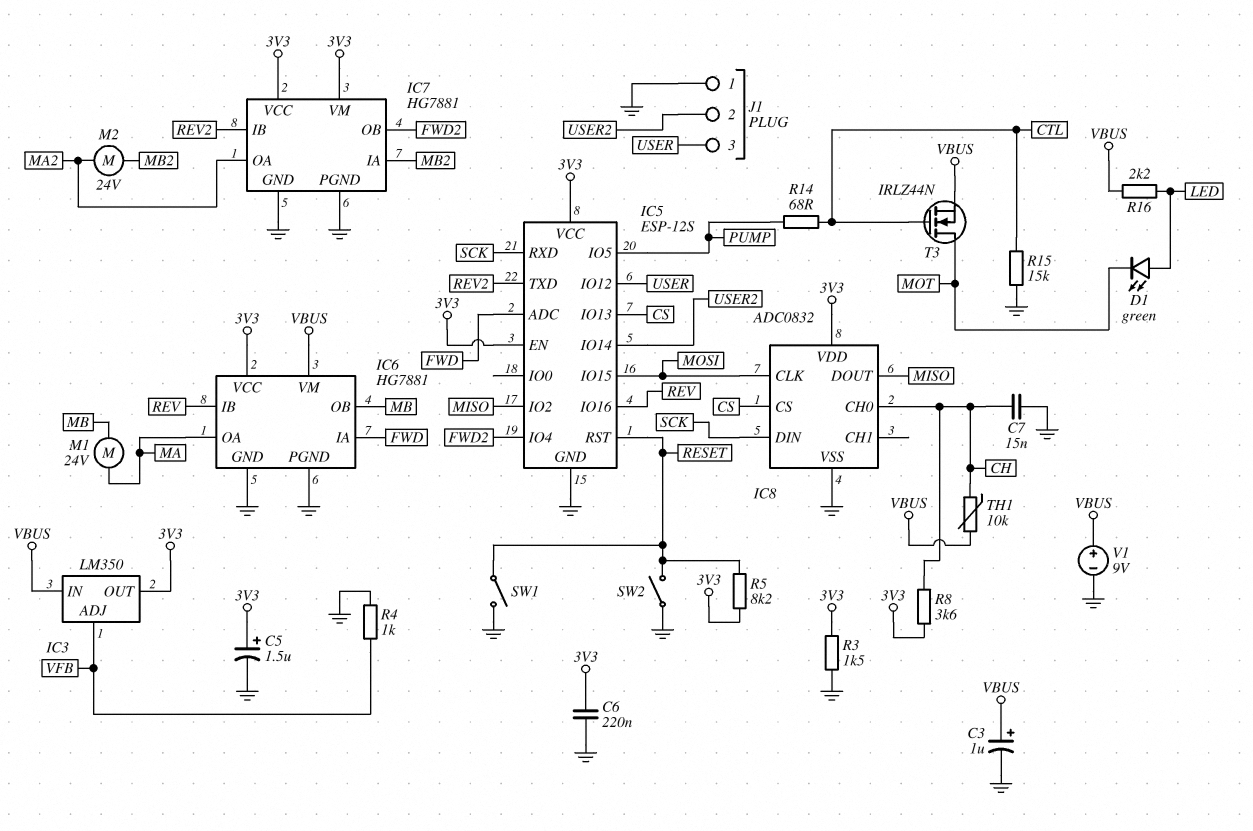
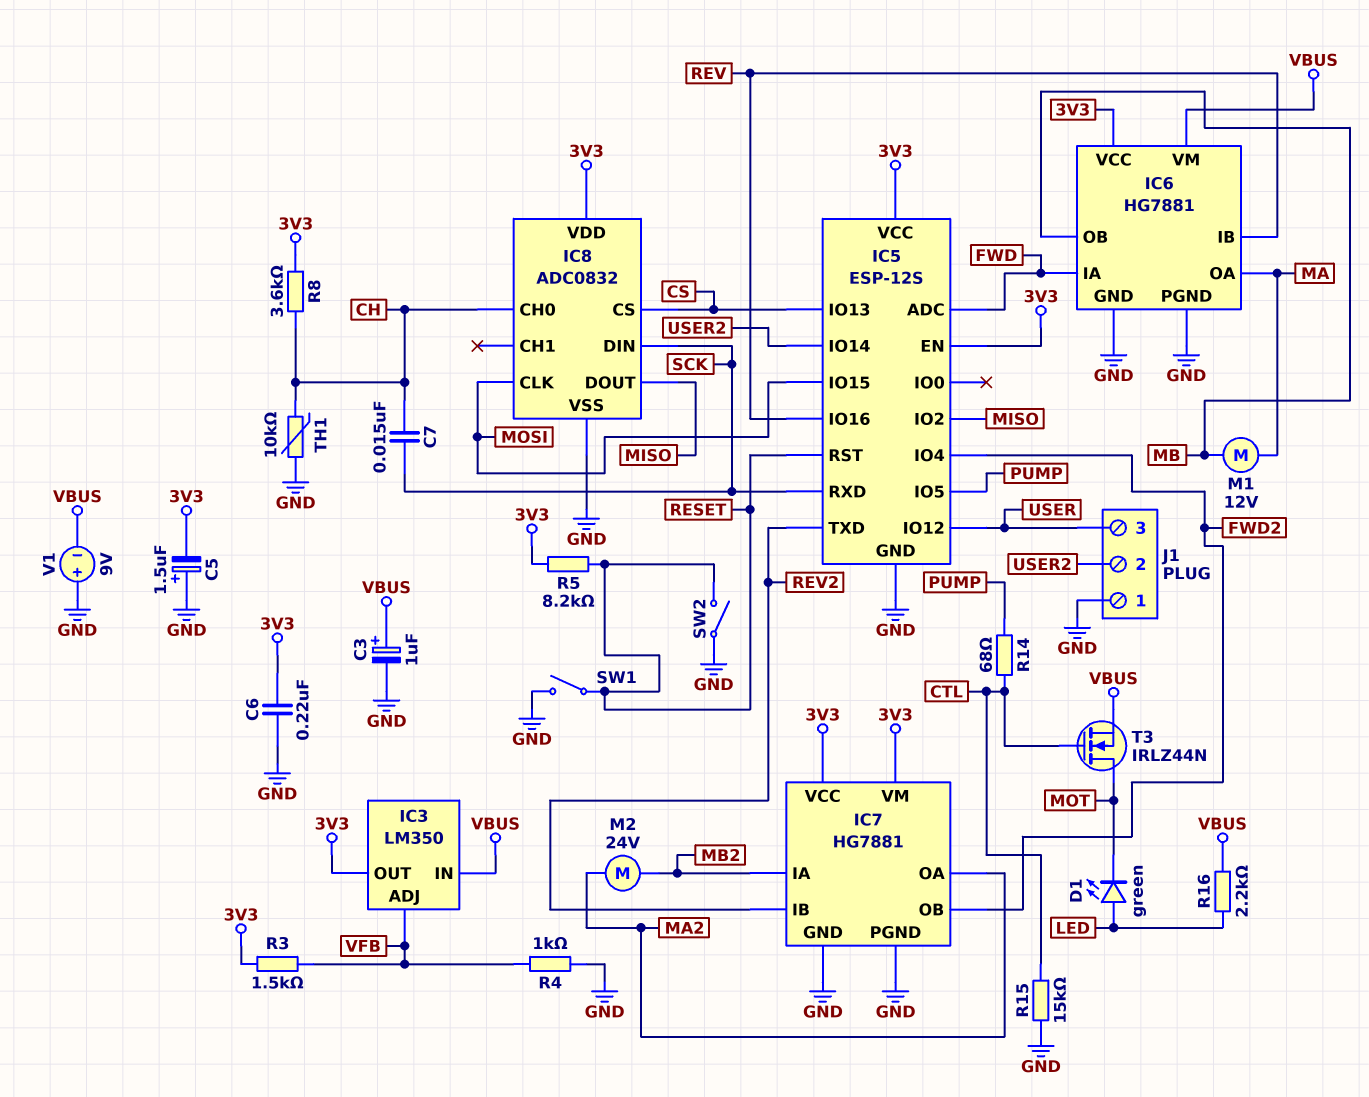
C5: 1.5uF (plus 3V3, minus GND) -> 1.5uF (plus GND, minus 3V3)
C7: 15nF (CH, GND) -> 15nF (CH, SCK)
M1: motor 24V (MA, MB) -> motor 12V (MA, MB)
R3: 1.5k (3V3, GND) -> 1.5k (3V3, VFB)
TH1: 10k (CH, VBUS) -> 10k (CH, GND)
V1: 9V (plus VBUS, minus GND) -> 9V (plus GND, minus VBUS)

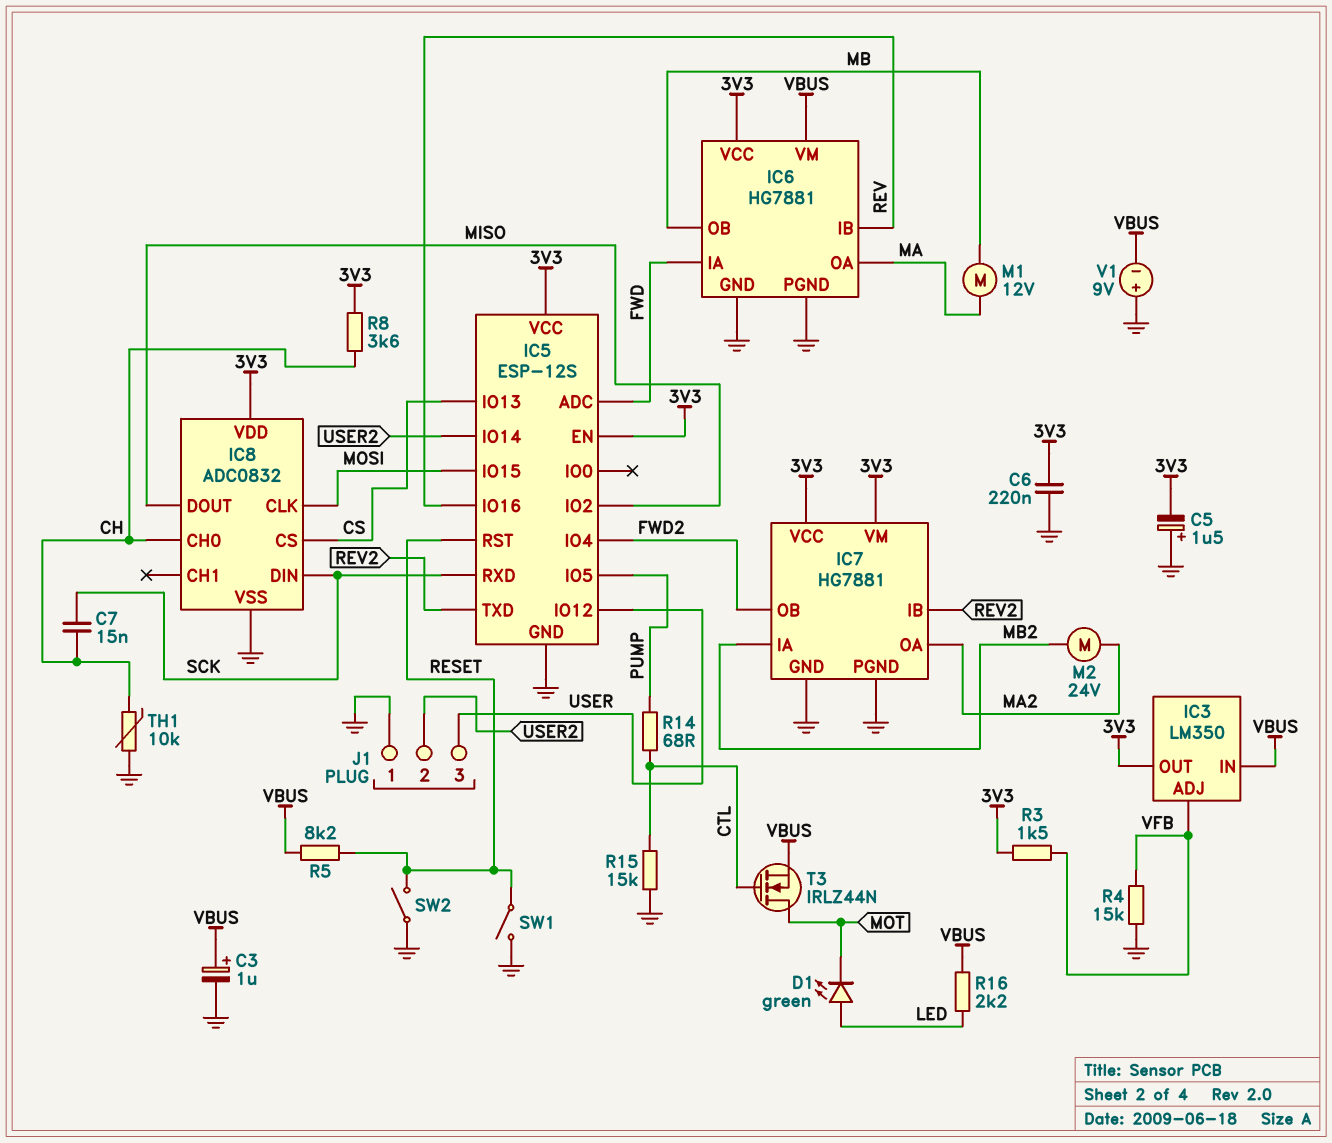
R4: 1k (GND, VFB) -> 15k (GND, VFB)
R5: 8.2k (3V3, RESET) -> 8.2k (RESET, VBUS)

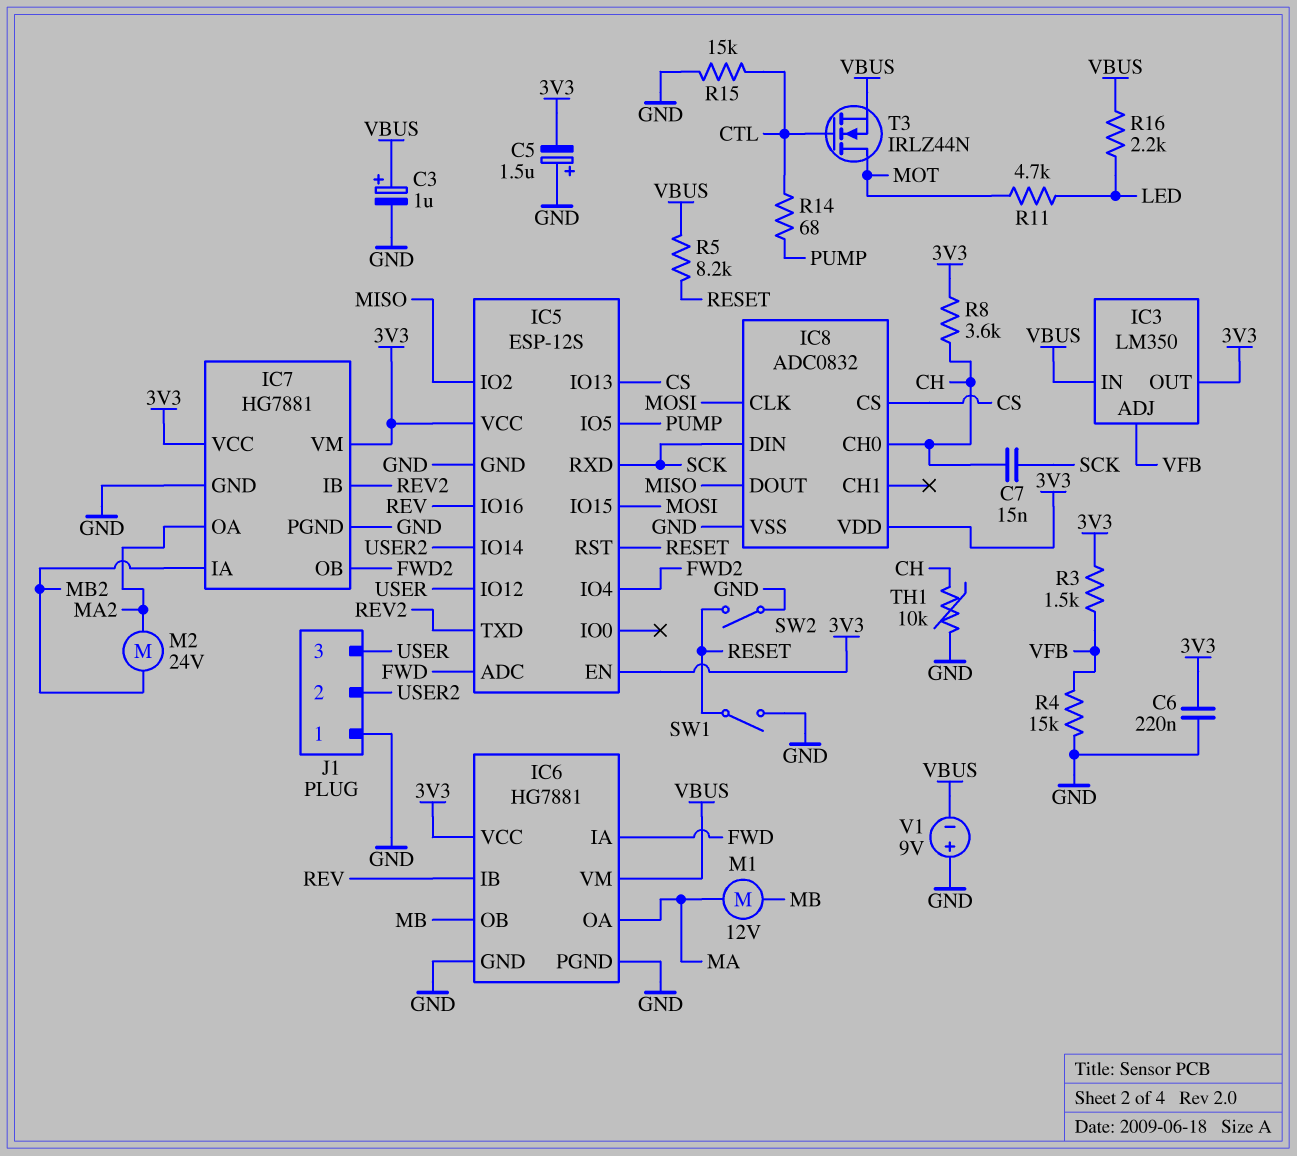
D1: LED green (A LED, K MOT) -> none
R11: none -> 4.7k (LED, MOT)

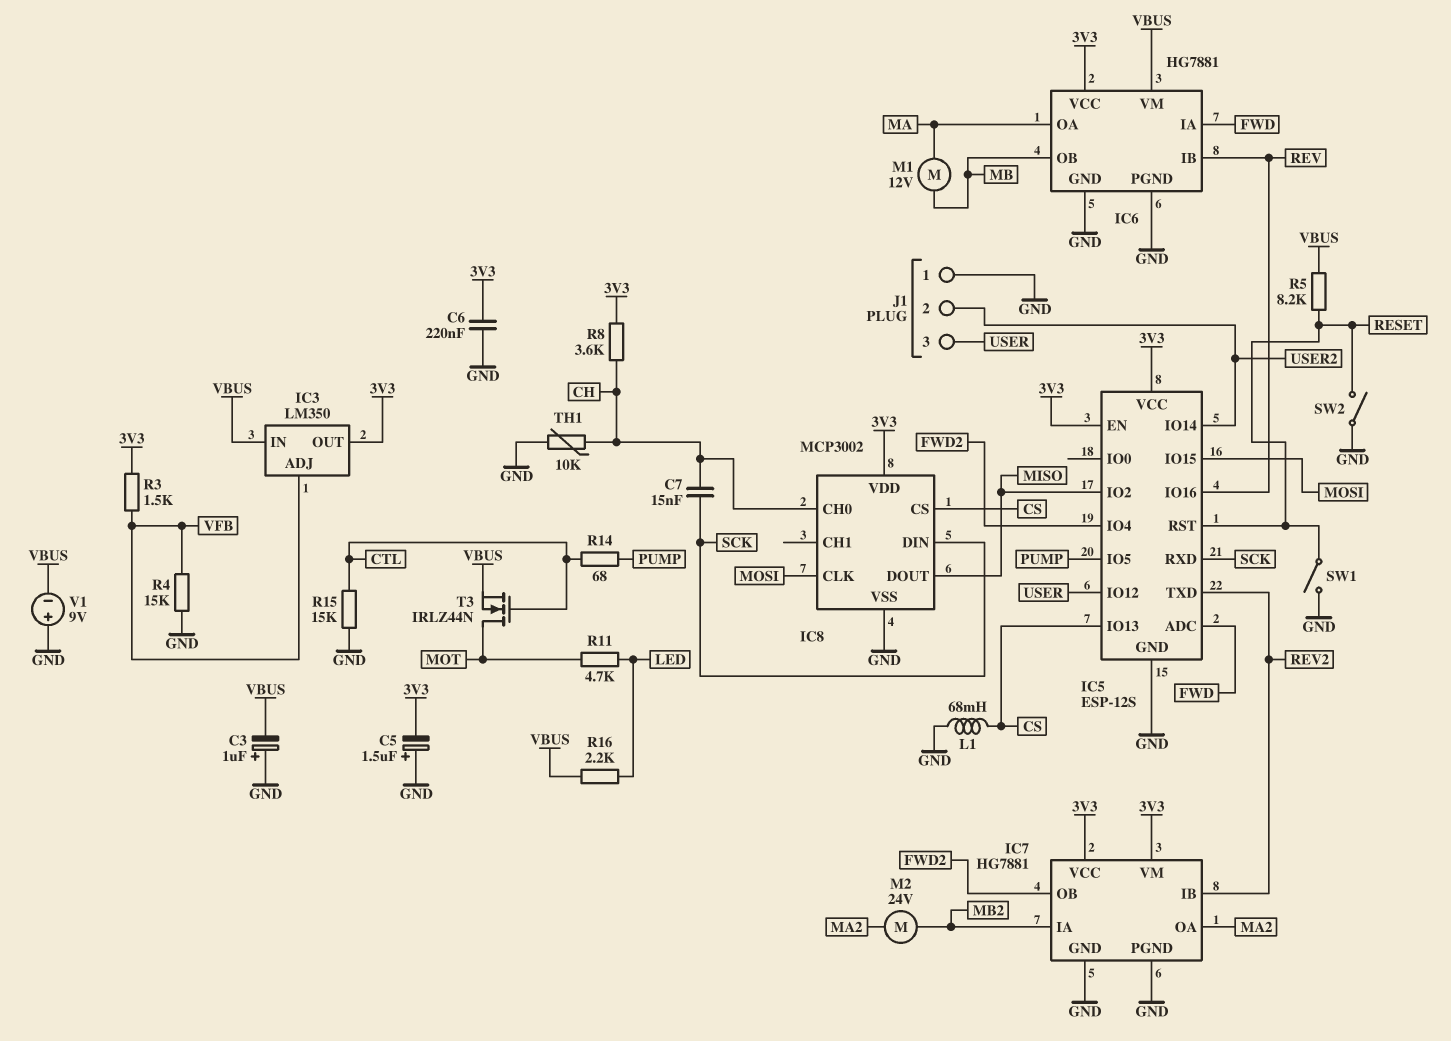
C3: 1uF (plus VBUS, minus GND) -> 1uF (plus GND, minus VBUS)
IC8: ADC0832 -> MCP3002
L1: none -> 68mH (CS, GND)

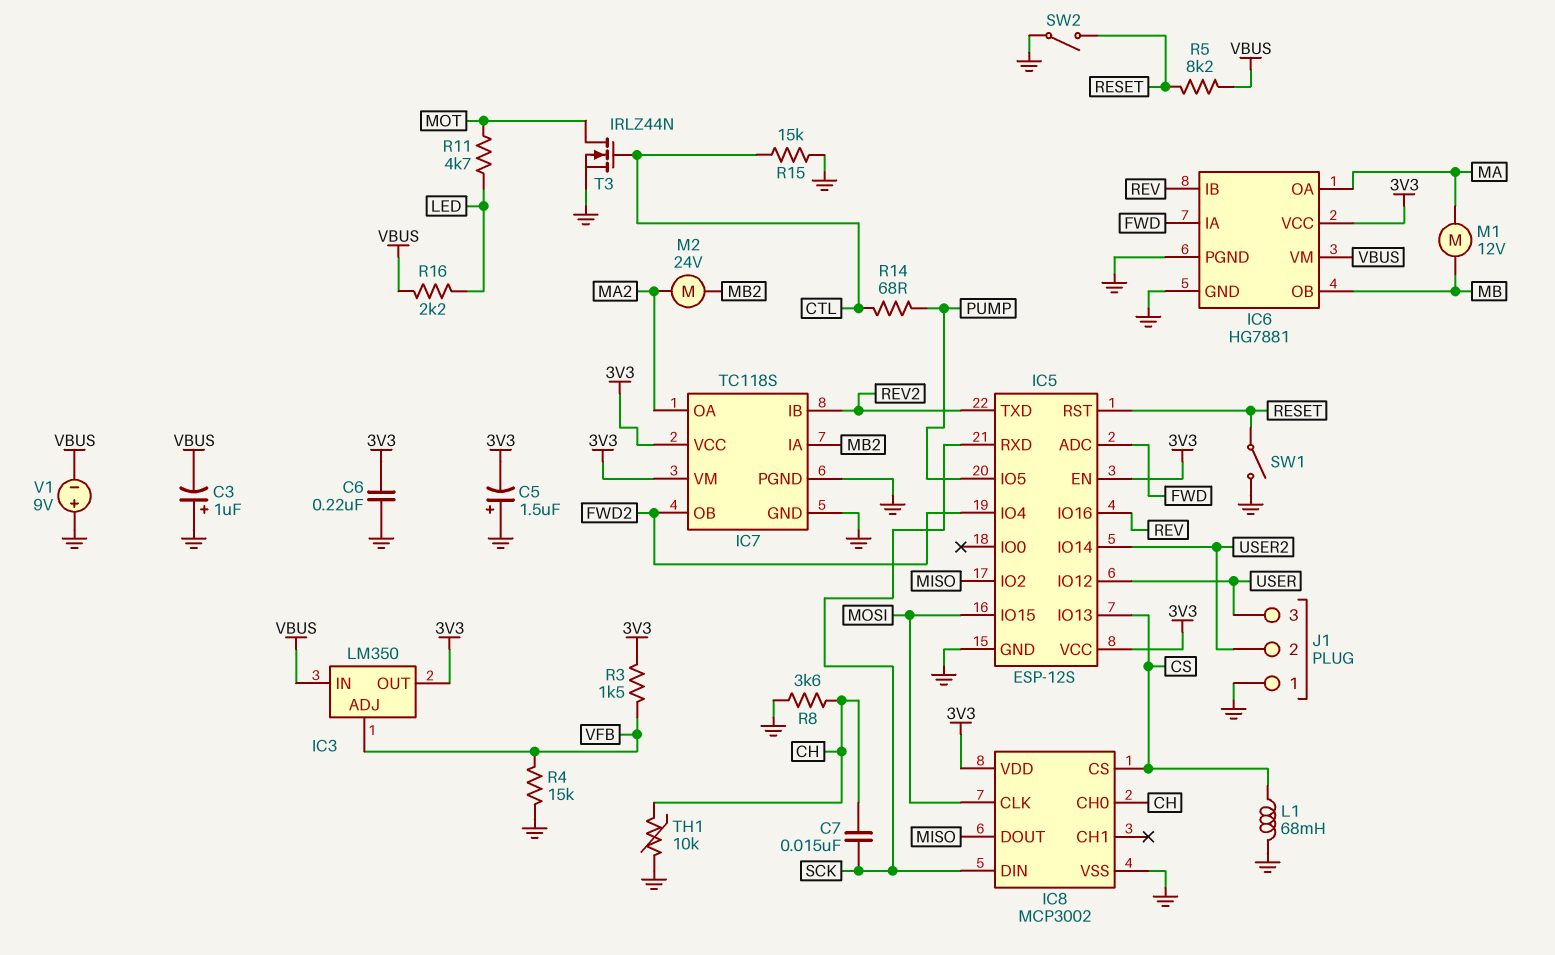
IC7: HG7881 -> TC118S
R8: 3.6k (3V3, CH) -> 3.6k (CH, GND)
T3: NMOS IRLZ44N (G CTL, D MOT, S VBUS) -> NMOS IRLZ44N (G CTL, D MOT, S GND)

